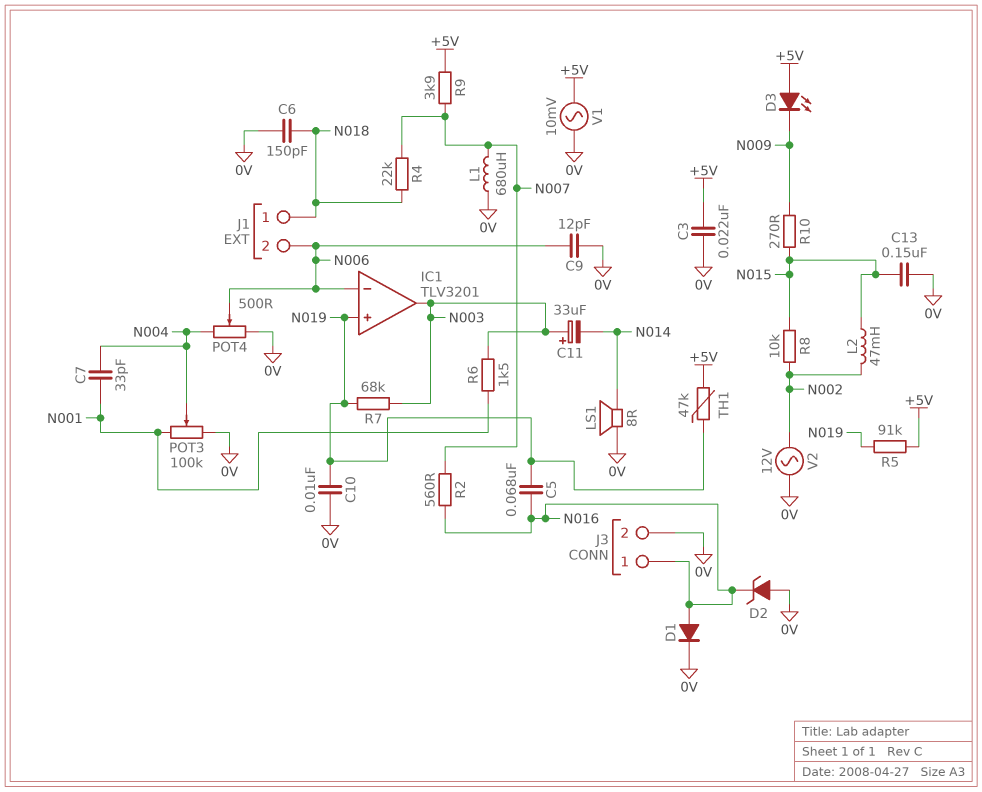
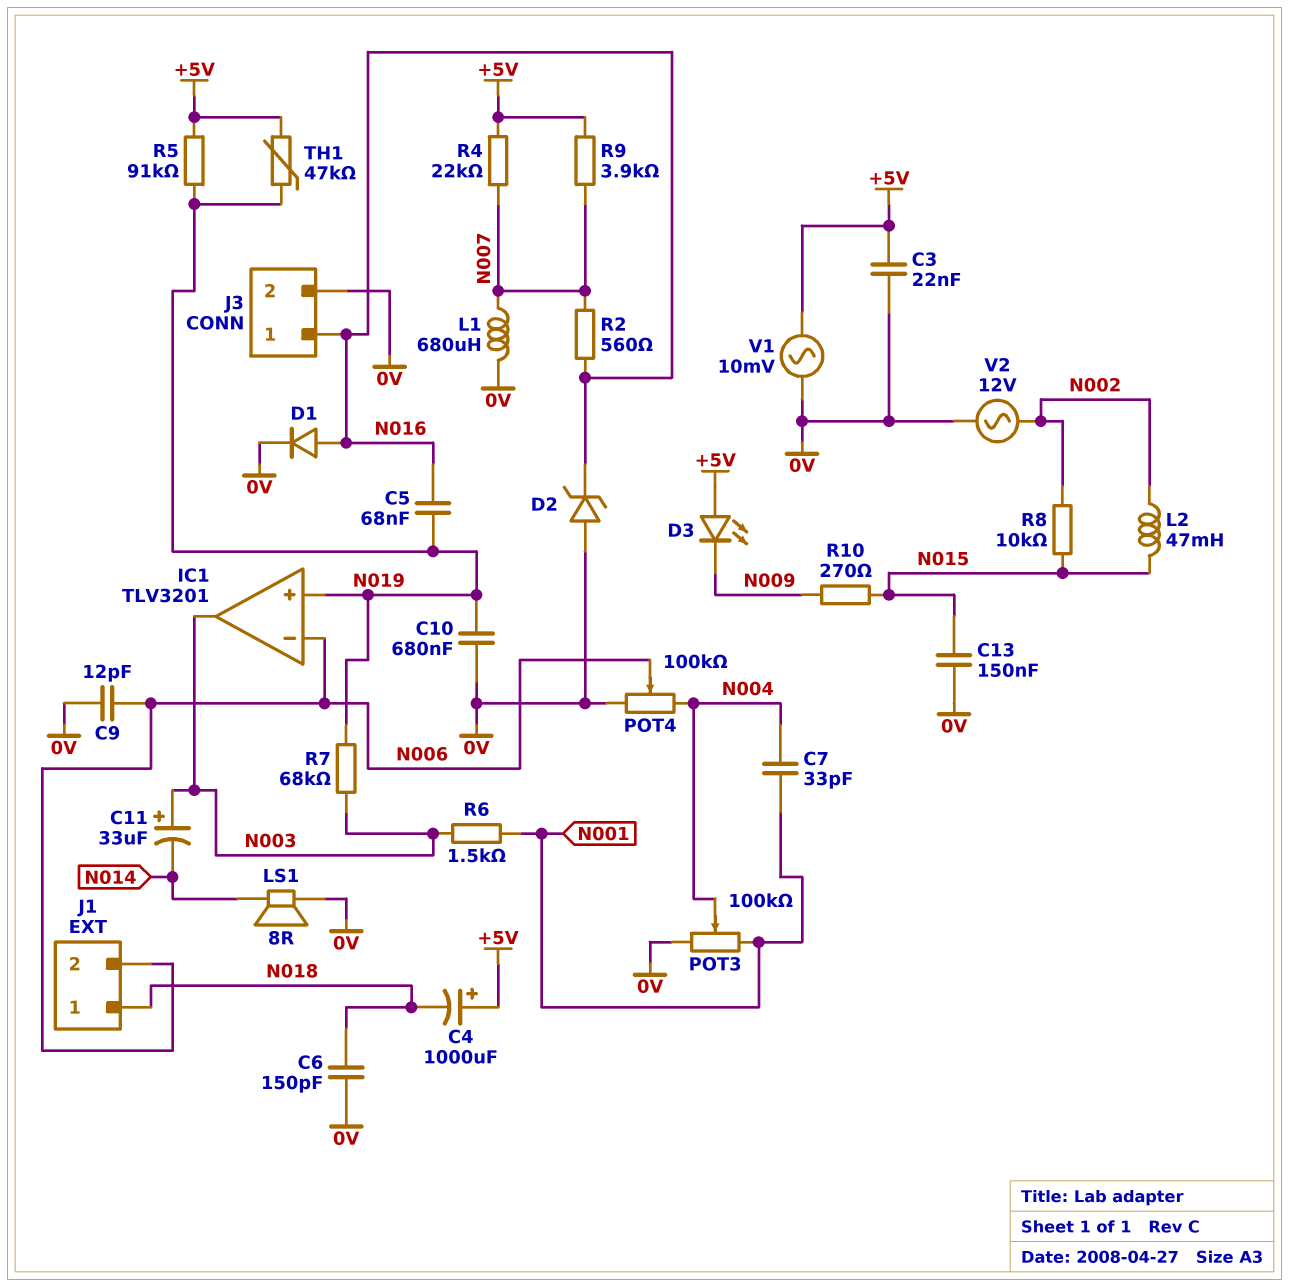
C4: none -> 1000uF (plus +5V, minus N018)
C10: 10nF (0V, N019) -> 680nF (0V, N019)
POT4: 500 (0V, N004, wiper N006) -> 100k (0V, N004, wiper N006)
R4: 22k (N007, N018) -> 22k (+5V, N007)

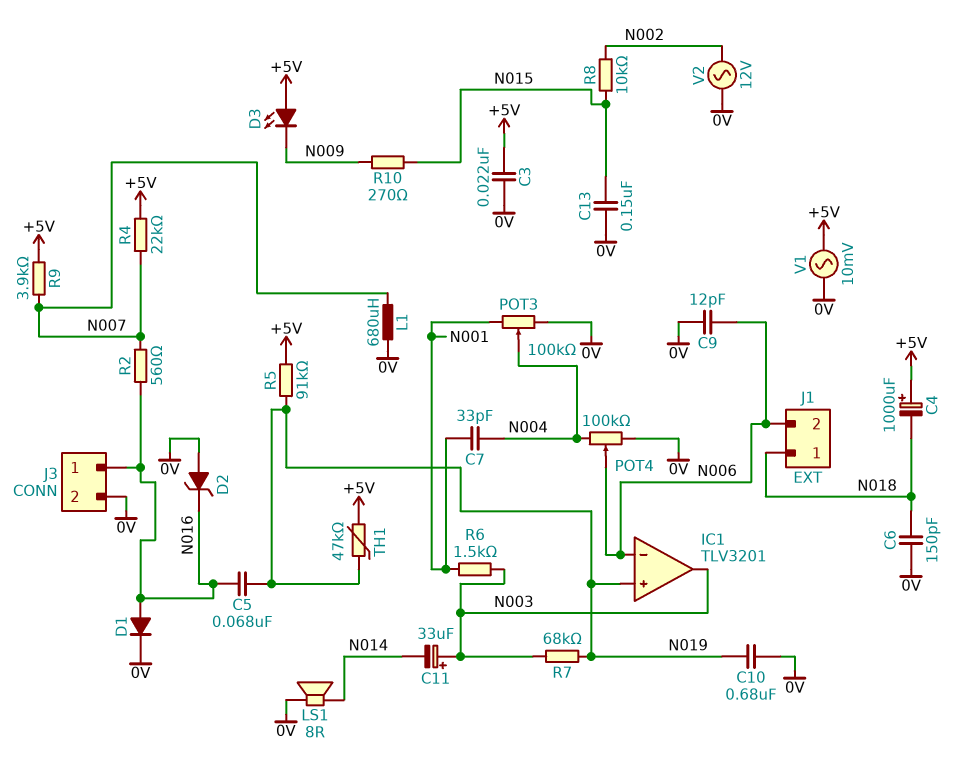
L2: 47mH (N002, N015) -> none

